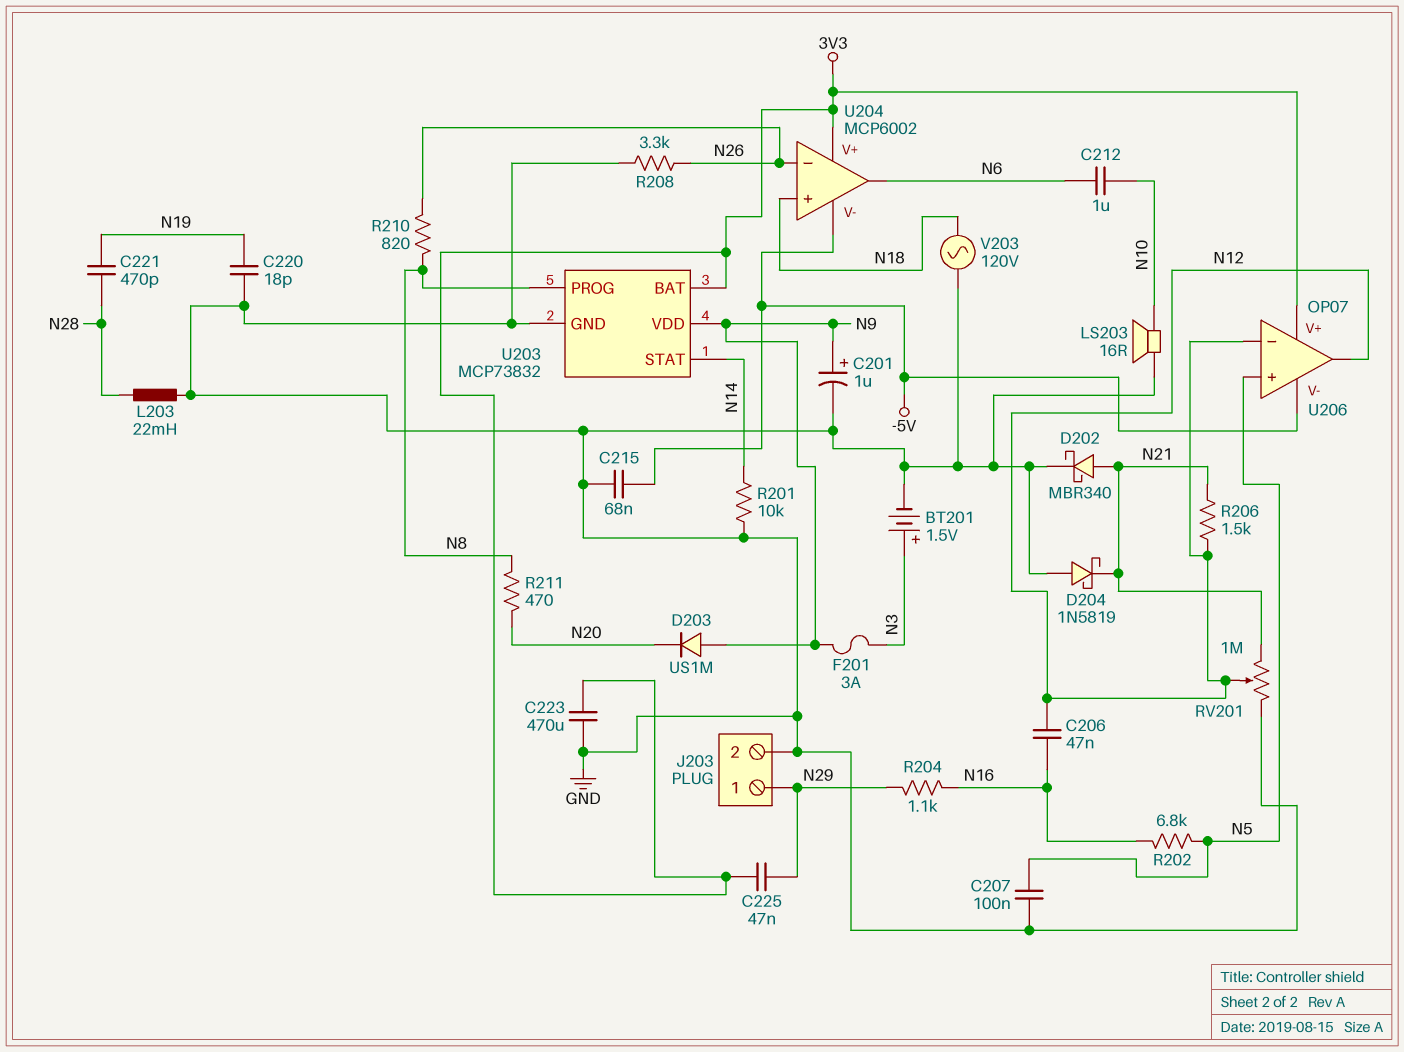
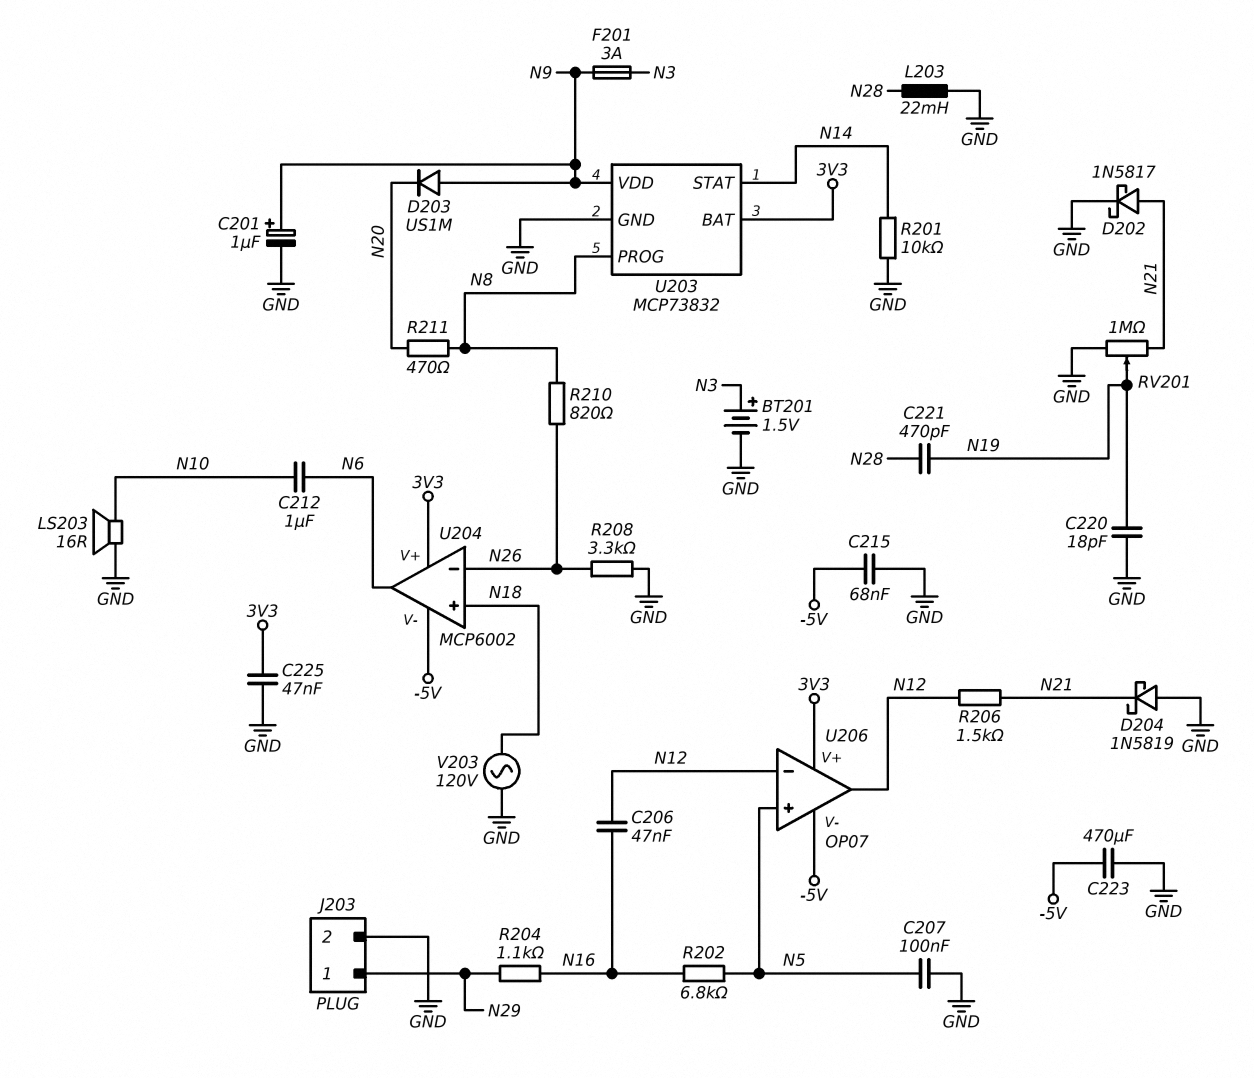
C223: 470uF (3V3, GND) -> 470uF (-5V, GND)
C225: 47nF (3V3, N29) -> 47nF (3V3, GND)
D202: schottky MBR340 (A N21, K GND) -> schottky 1N5817 (A N21, K GND)
RV201: 1M (GND, N21, wiper N12) -> 1M (GND, N21, wiper N19)

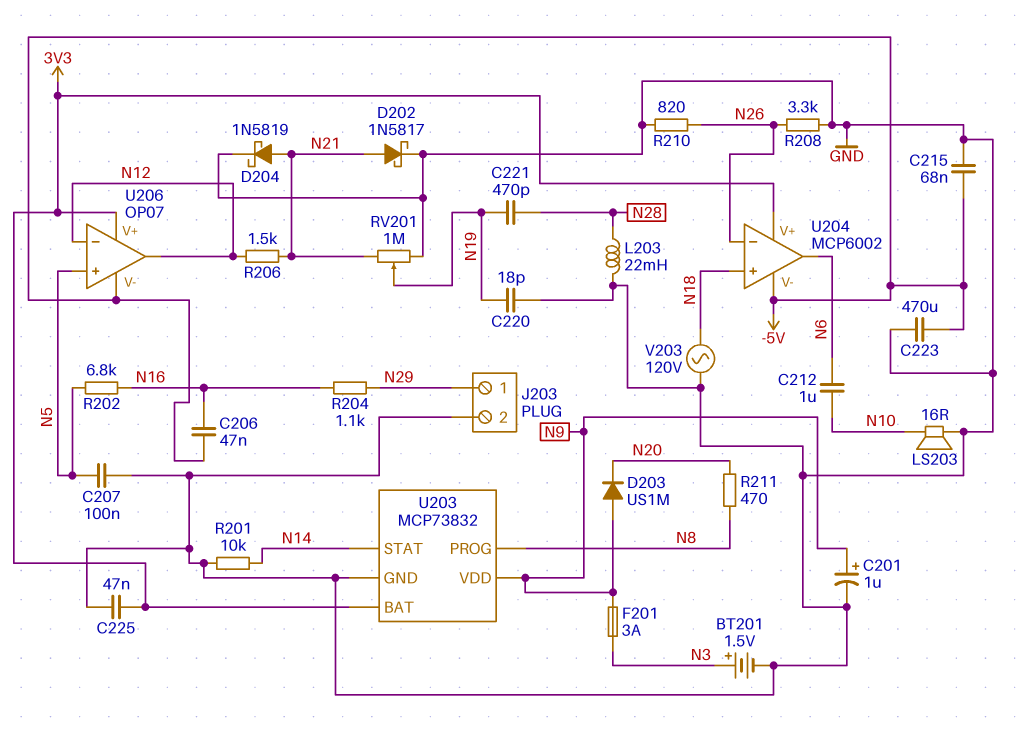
C206: 47nF (N12, N16) -> 47nF (-5V, N16)
D204: schottky 1N5819 (A GND, K N21) -> schottky 1N5819 (A N21, K GND)
R210: 820 (N8, N26) -> 820 (GND, N26)

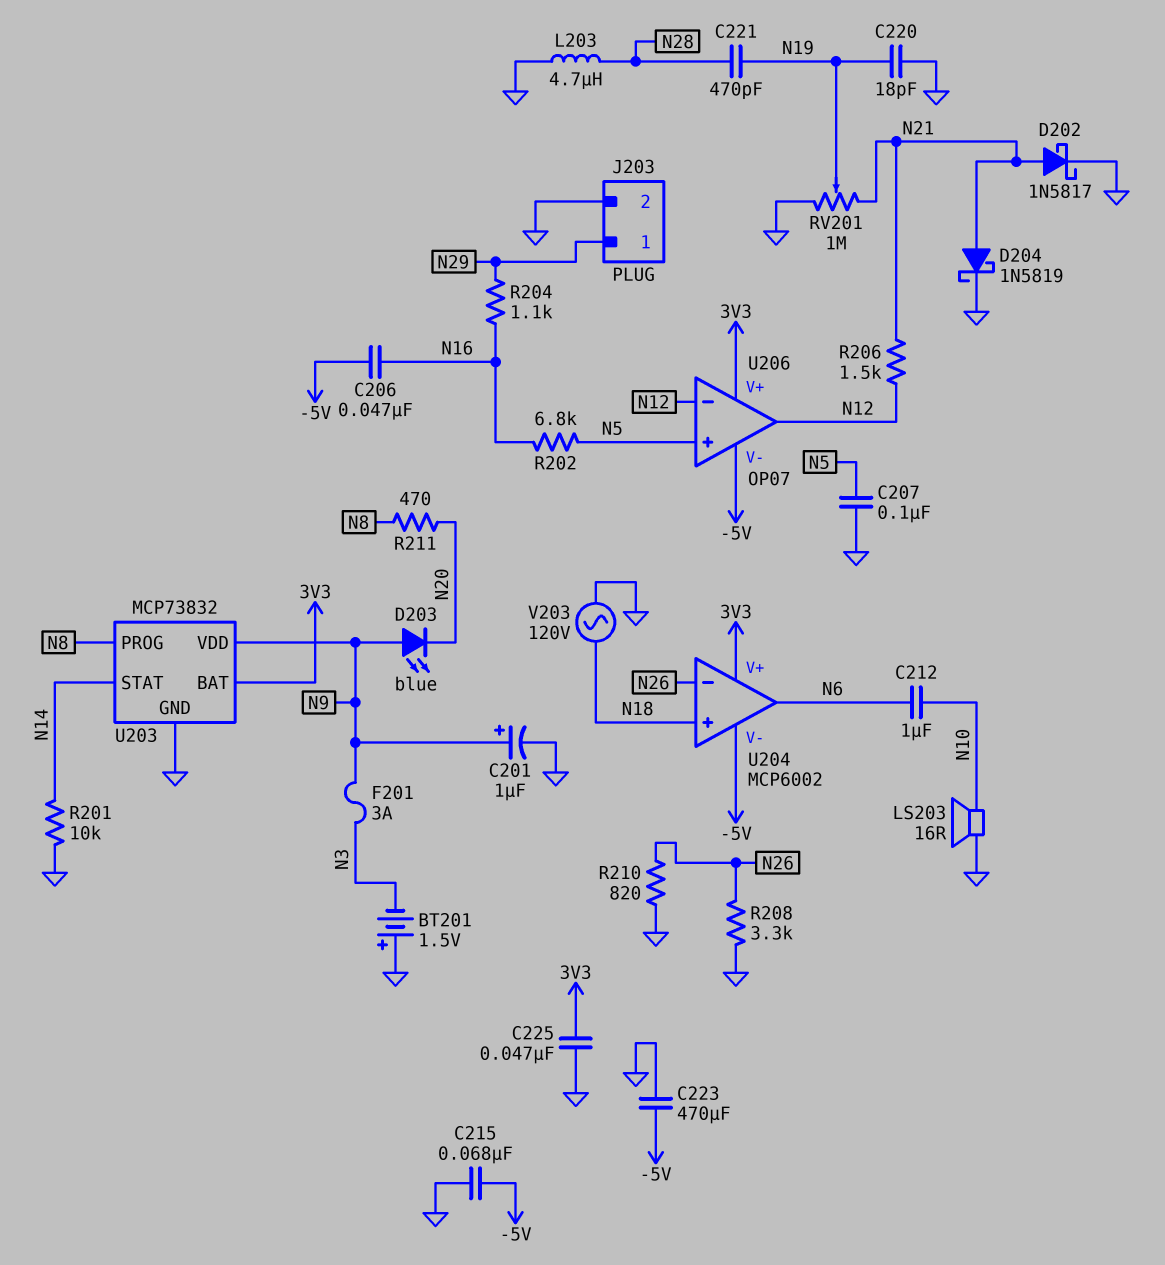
BT201: 1.5V (plus N3, minus GND) -> 1.5V (plus GND, minus N3)
D203: diode US1M (A N9, K N20) -> LED blue (A N9, K N20)
L203: 22mH (GND, N28) -> 4.7uH (GND, N28)

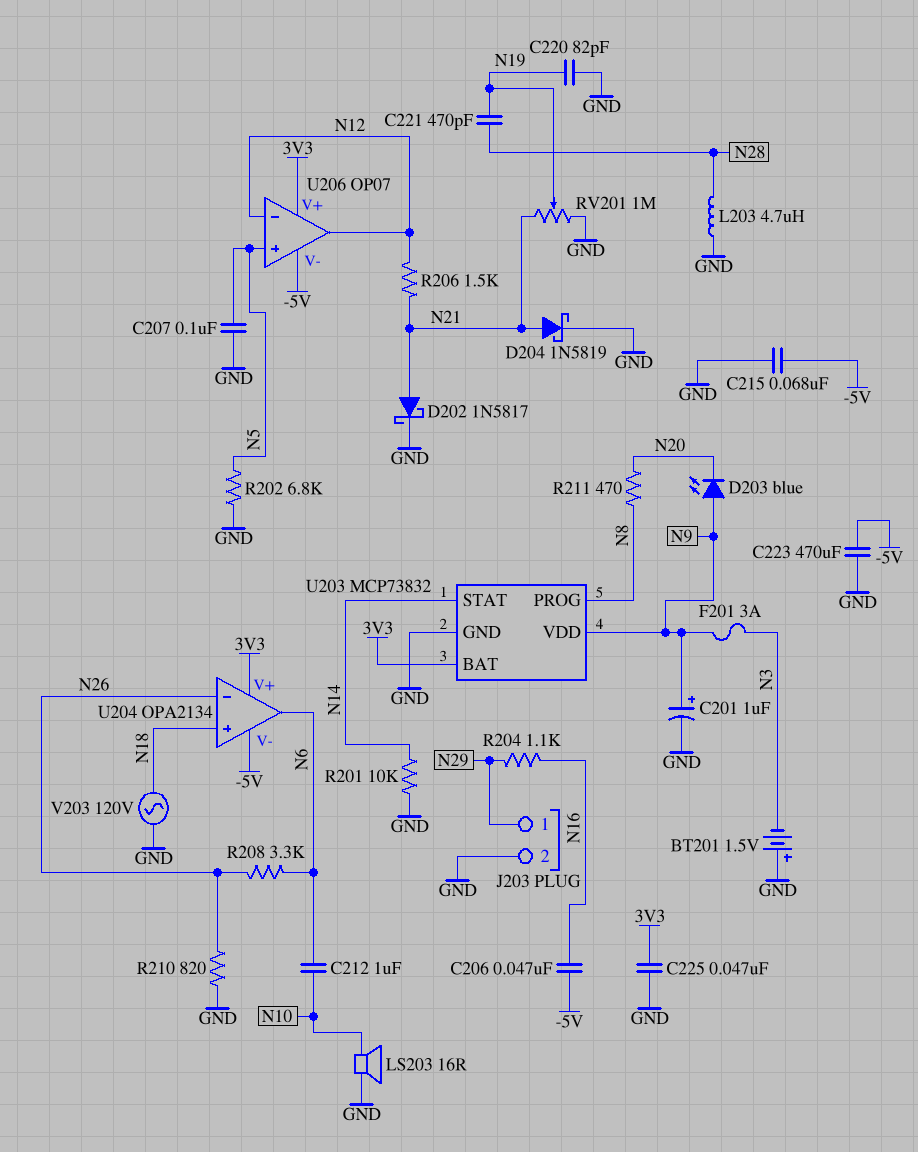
C220: 18pF (GND, N19) -> 82pF (GND, N19)
R202: 6.8k (N5, N16) -> 6.8k (GND, N5)
R208: 3.3k (GND, N26) -> 3.3k (N6, N26)
U204: MCP6002 -> OPA2134

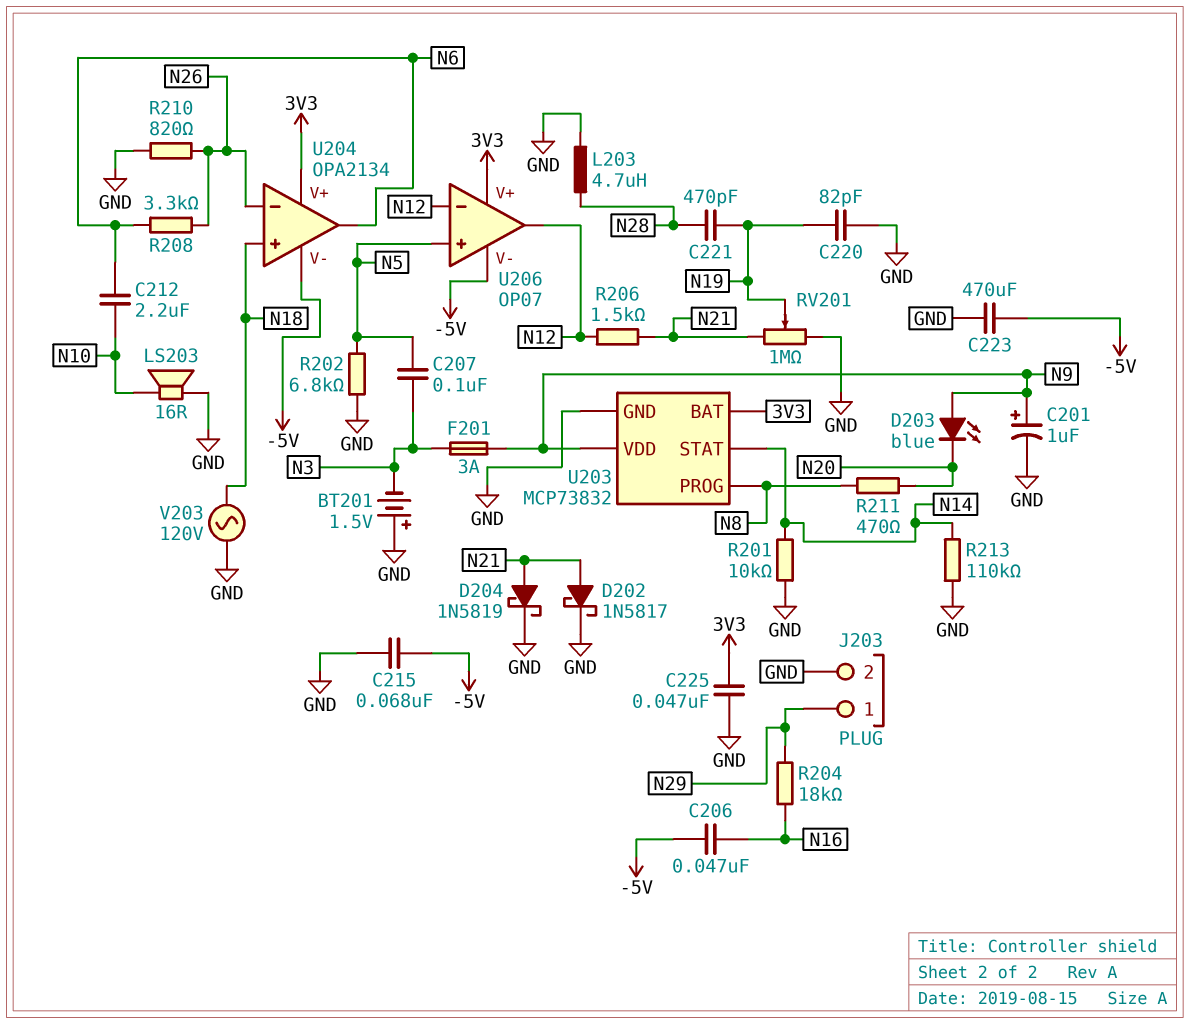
C207: 100nF (GND, N5) -> 100nF (N3, N5)
C212: 1uF (N6, N10) -> 2.2uF (N6, N10)
R204: 1.1k (N16, N29) -> 18k (N16, N29)
R213: none -> 110k (GND, N14)

